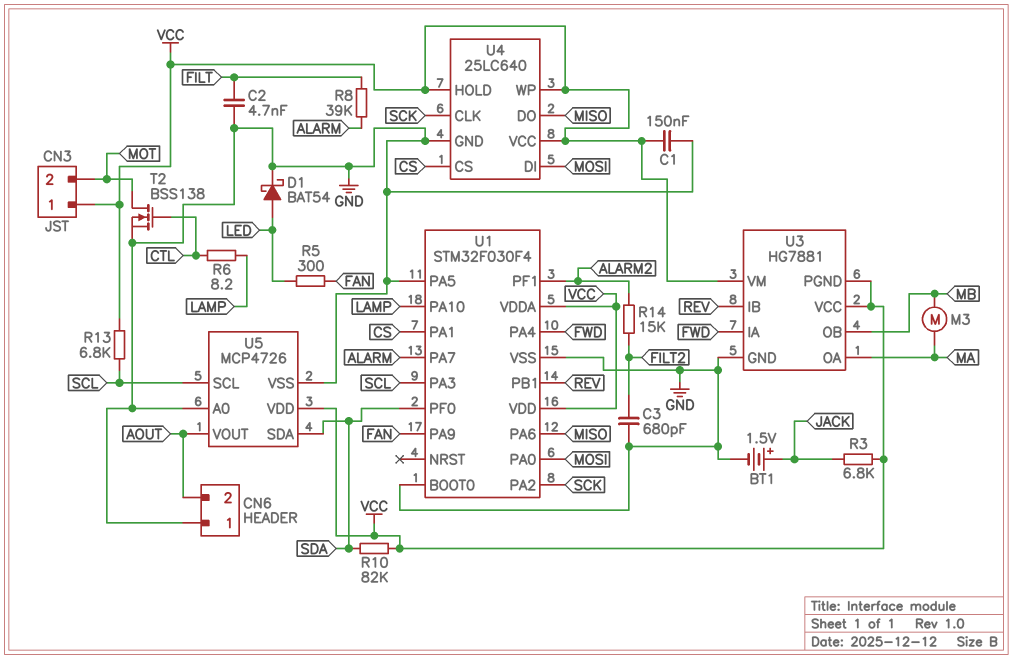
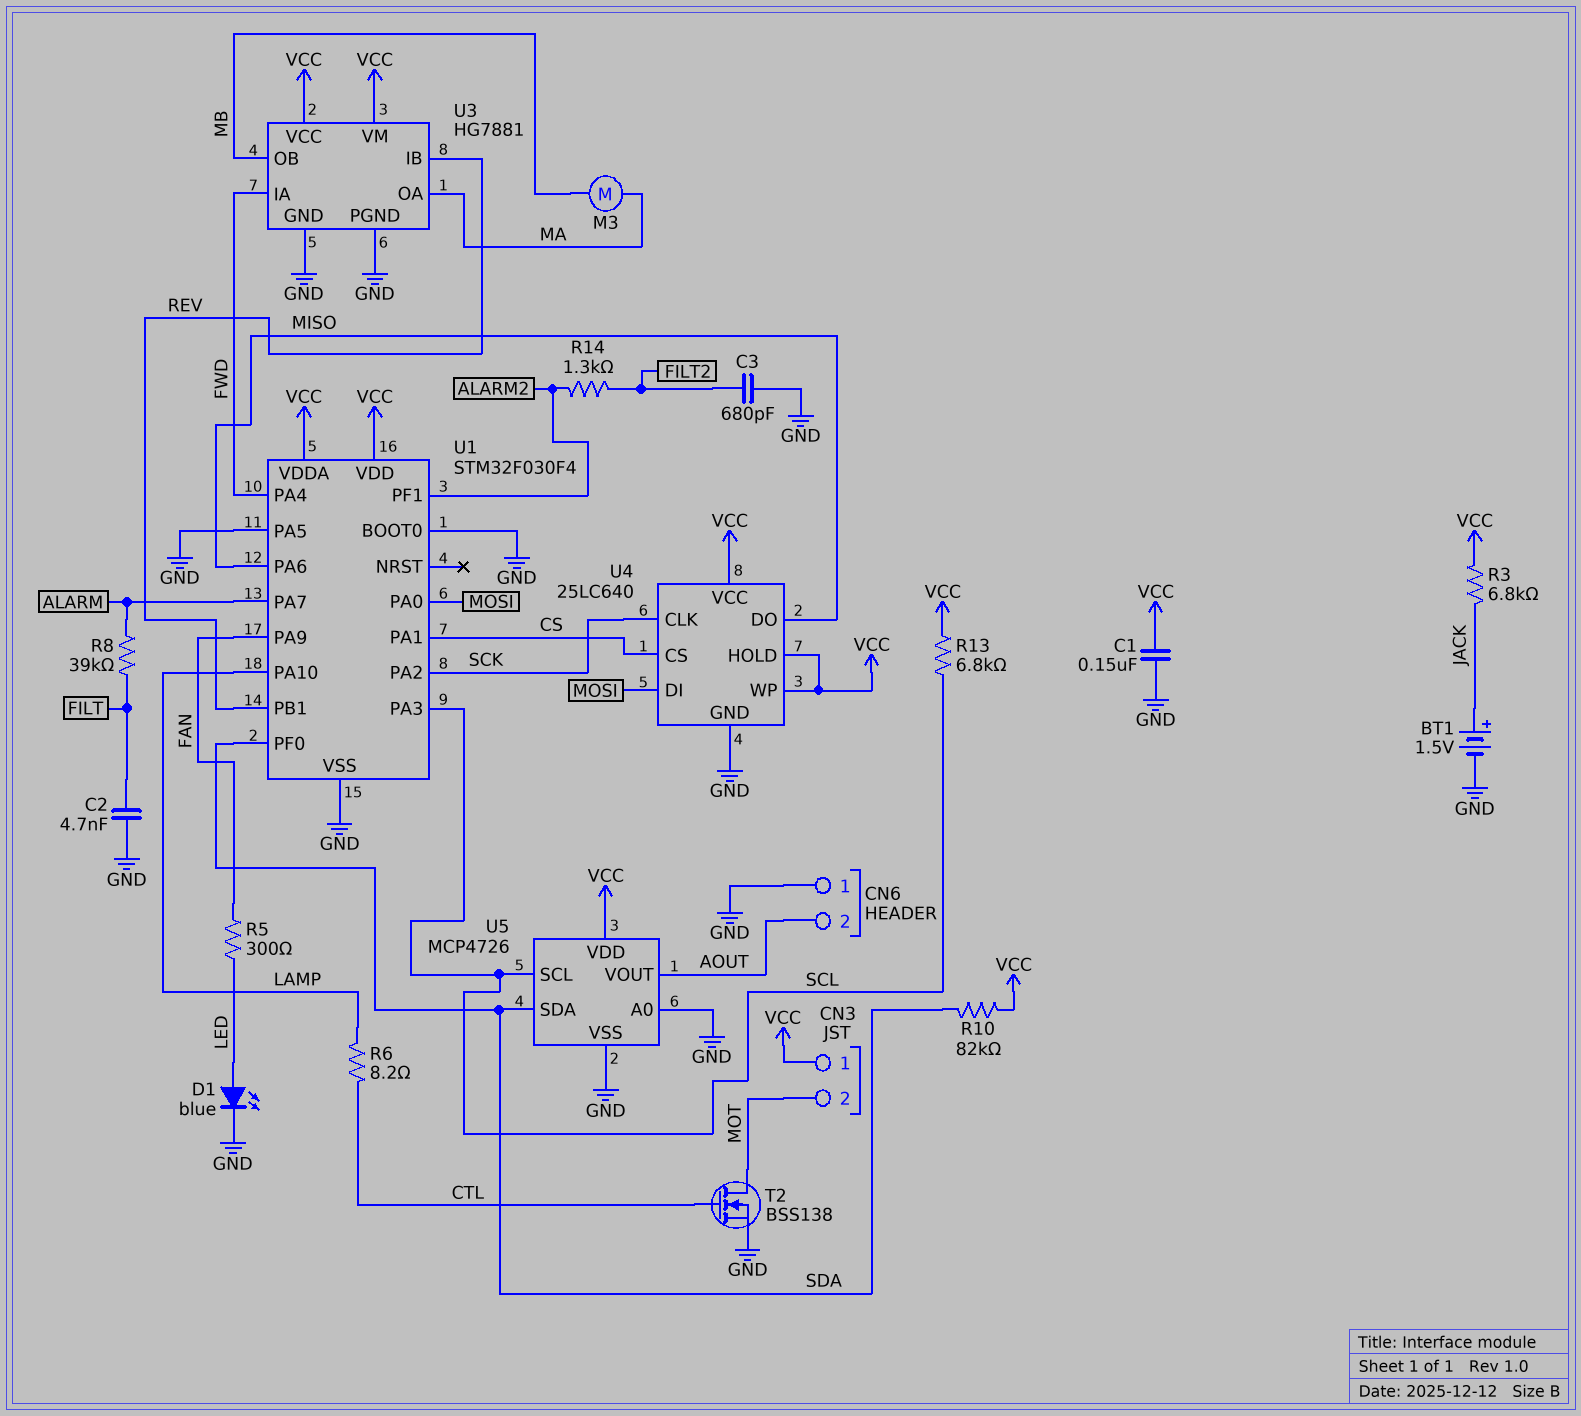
D1: schottky BAT54 (A LED, K GND) -> LED blue (A LED, K GND)
R14: 15k (ALARM2, FILT2) -> 1.3k (ALARM2, FILT2)
U3 pin PGND: VCC -> GND

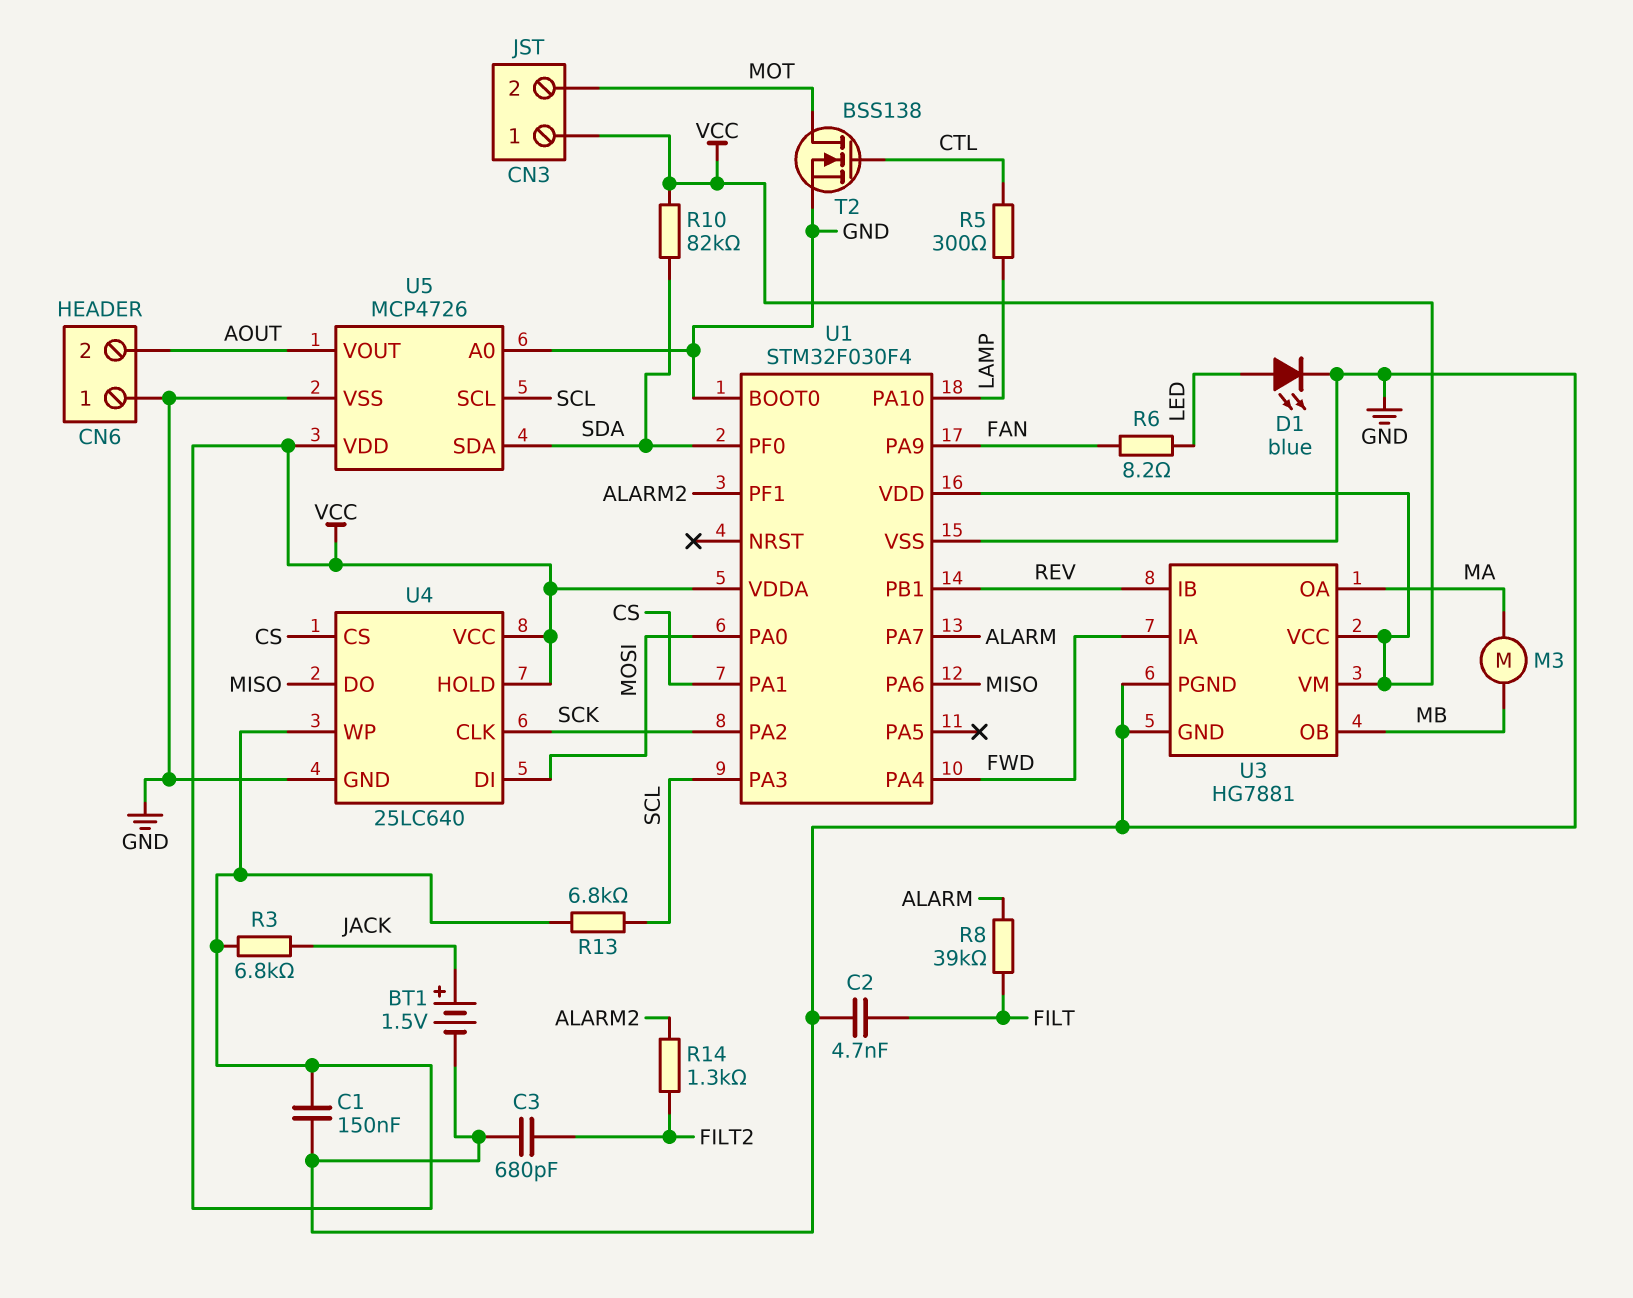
R5: 300 (FAN, LED) -> 300 (CTL, LAMP)
R6: 8.2 (CTL, LAMP) -> 8.2 (FAN, LED)
U1 pin PA5: GND -> none

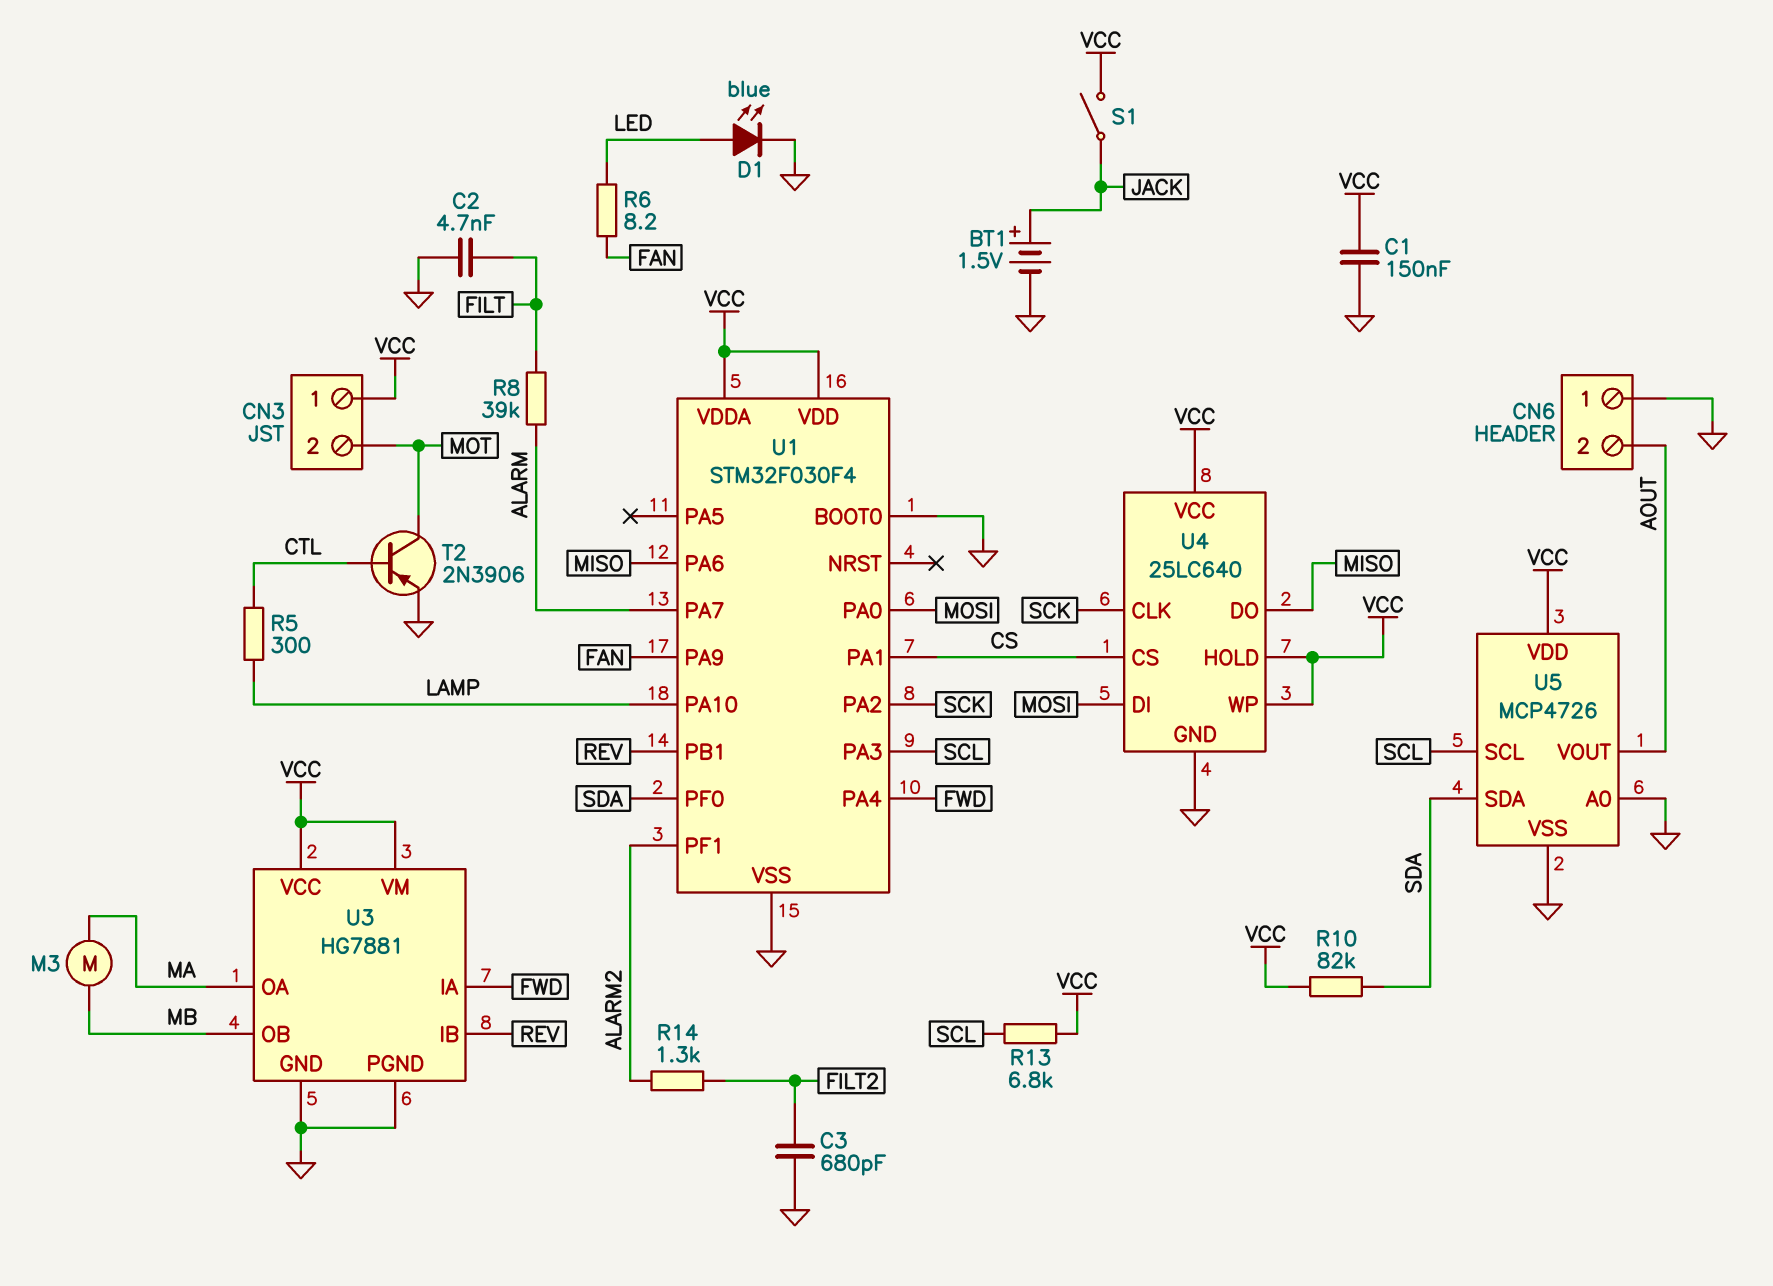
R3: 6.8k (JACK, VCC) -> none
S1: none -> switch (JACK, VCC)
T2: NMOS BSS138 (G CTL, D MOT, S GND) -> PNP 2N3906 (B CTL, C MOT, E GND)

